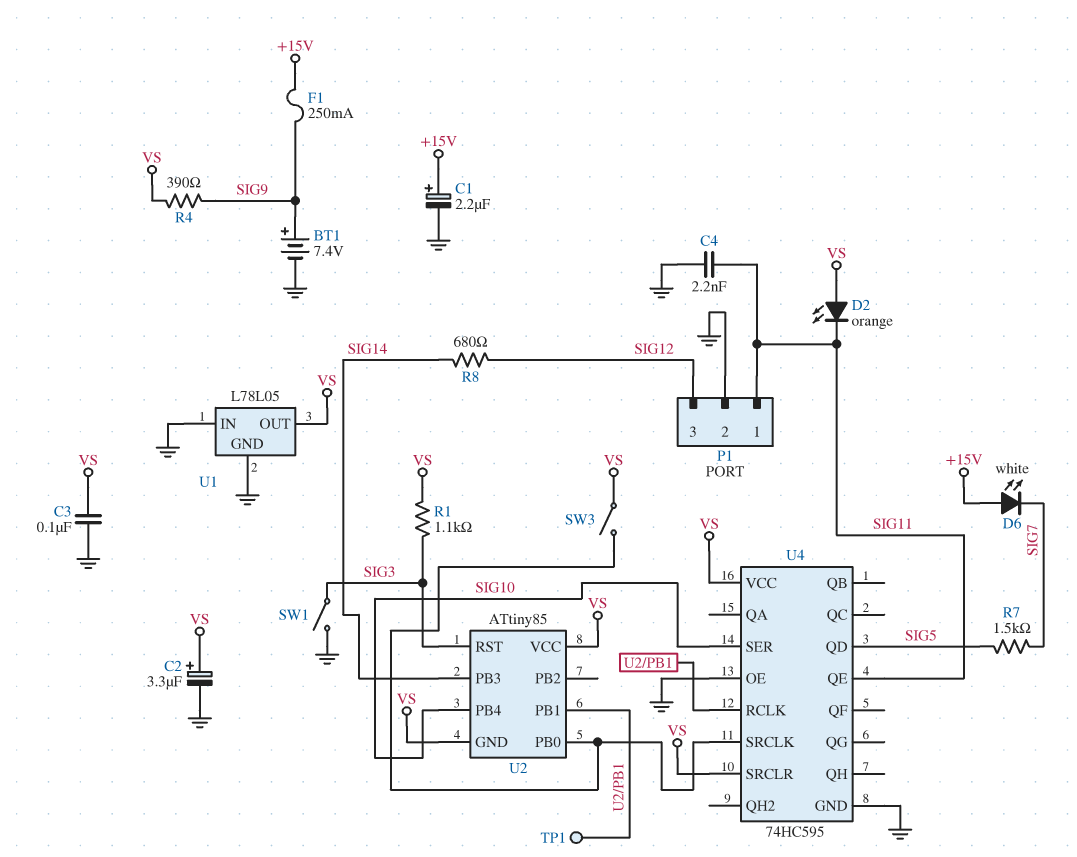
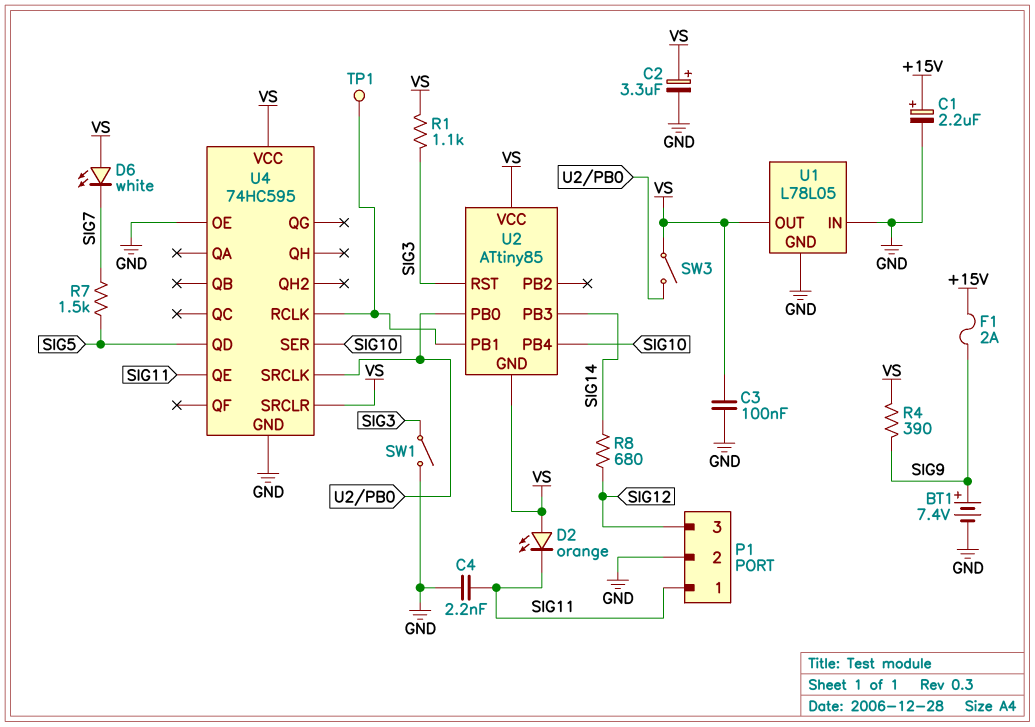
D6: LED white (A +15V, K SIG7) -> LED white (A VS, K SIG7)
F1: 250mA (+15V, SIG9) -> 2A (+15V, SIG9)

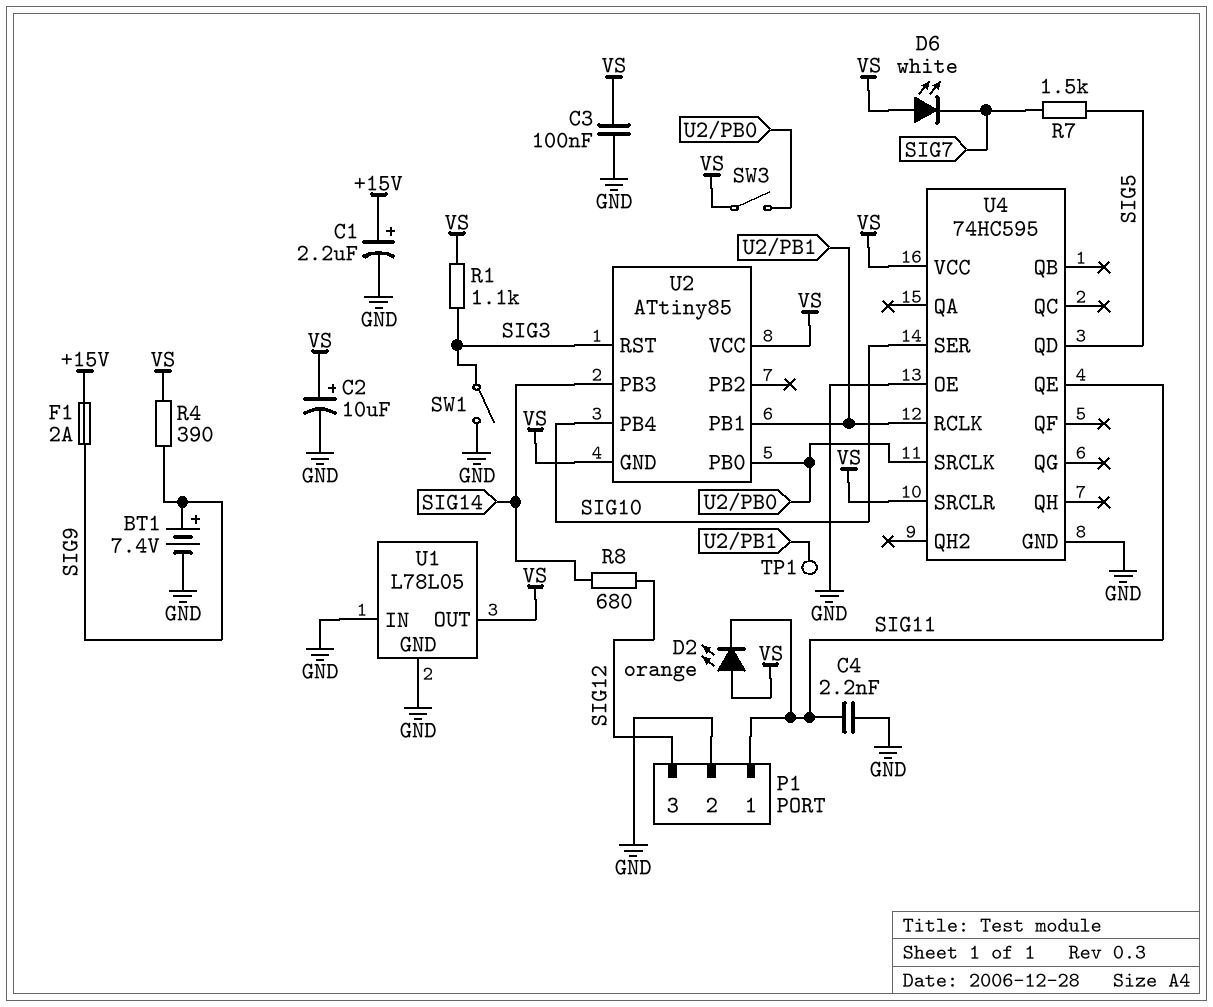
C2: 3.3uF (plus VS, minus GND) -> 10uF (plus VS, minus GND)

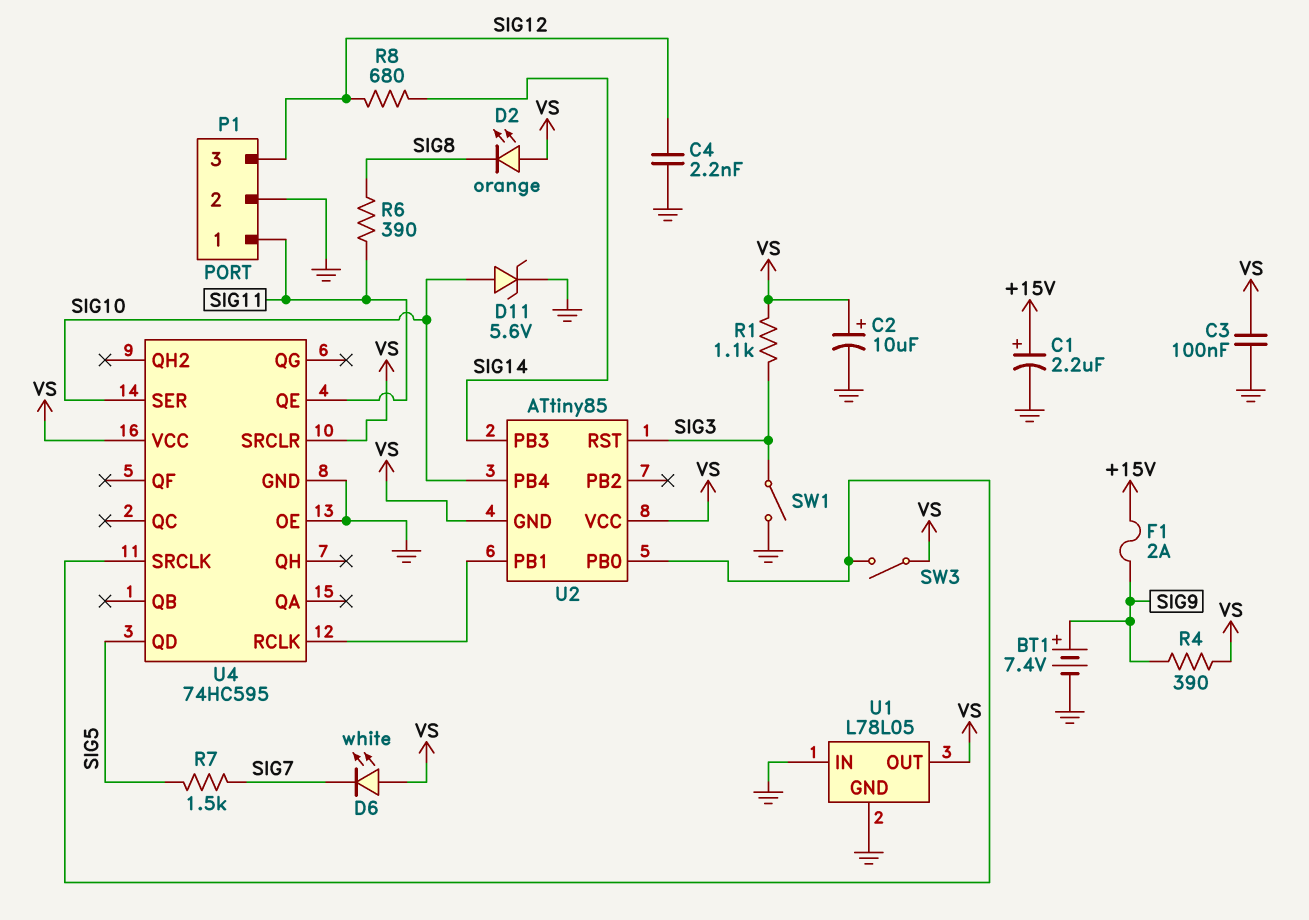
C4: 2.2nF (GND, SIG11) -> 2.2nF (GND, SIG12)
D2: LED orange (A VS, K SIG11) -> LED orange (A VS, K SIG8)
D11: none -> zener 5.6V (A SIG10, K GND)
R6: none -> 390 (SIG8, SIG11)
TP1: test point (U2/PB1) -> none

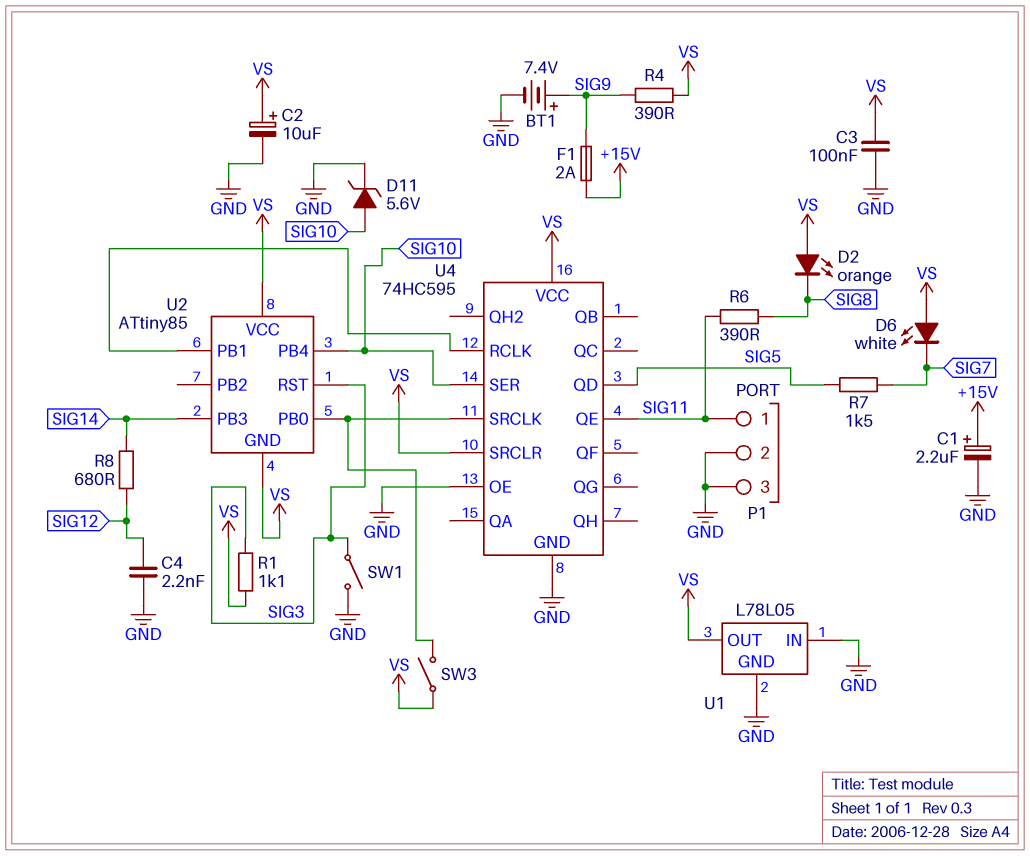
P1 pin 3: SIG12 -> GND

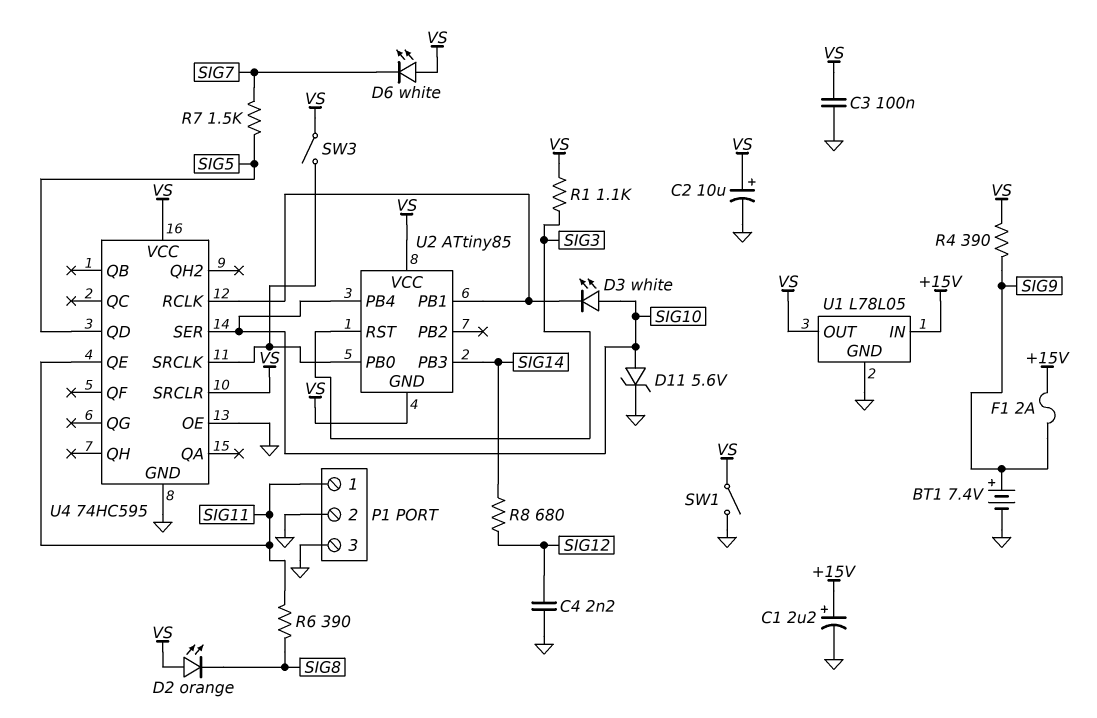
D3: none -> LED white (A SIG10, K U2/PB1)
SW1: switch (GND, SIG3) -> switch (GND, VS)
U1 pin IN: GND -> +15V

